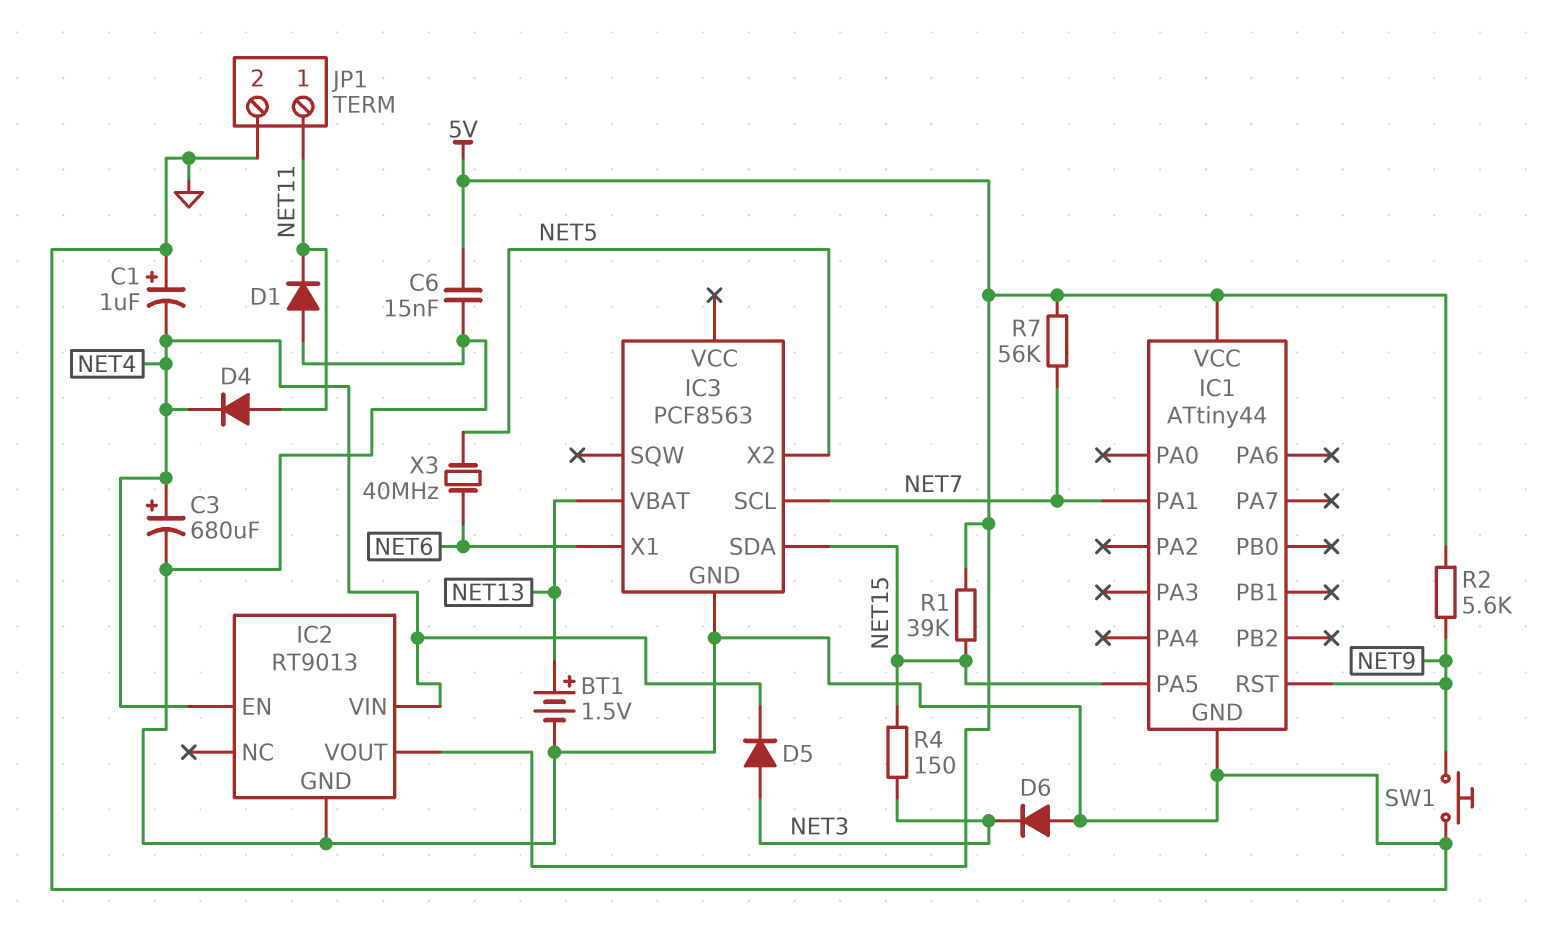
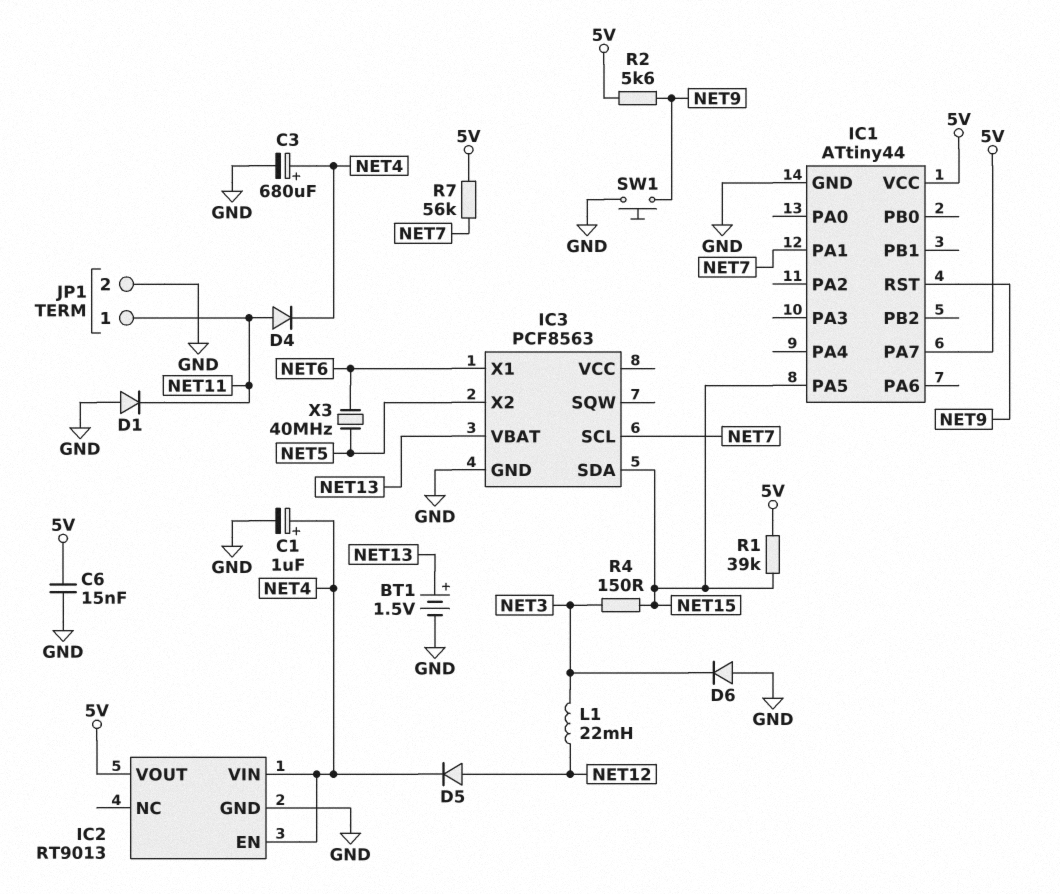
C1: 1uF (plus GND, minus NET4) -> 1uF (plus NET4, minus GND)
D5: diode (A NET3, K NET4) -> diode (A NET12, K NET4)
IC1 pin PA7: none -> 5V
L1: none -> 22mH (NET3, NET12)

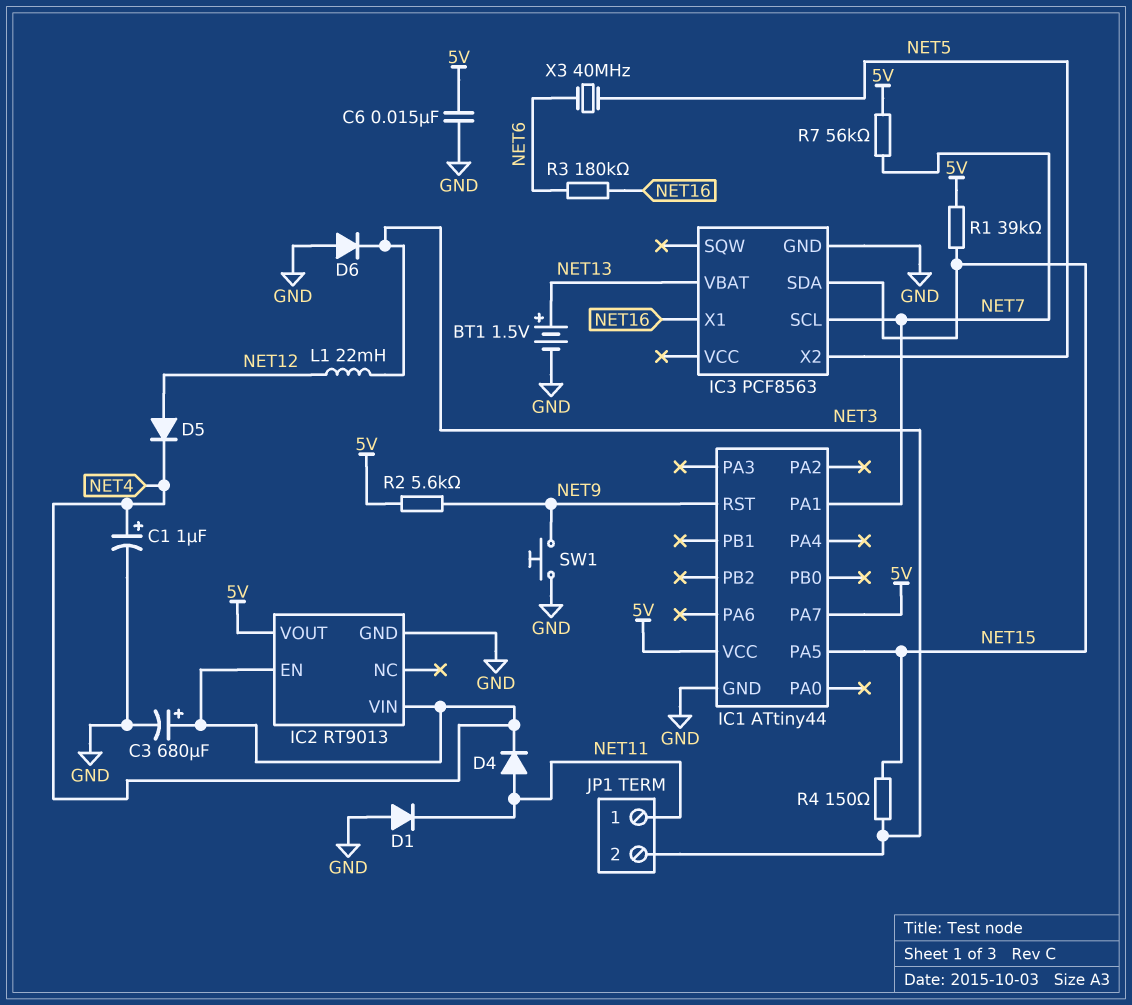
IC3 pin X1: NET6 -> NET16
JP1 pin 2: GND -> NET3
R3: none -> 180k (NET6, NET16)

